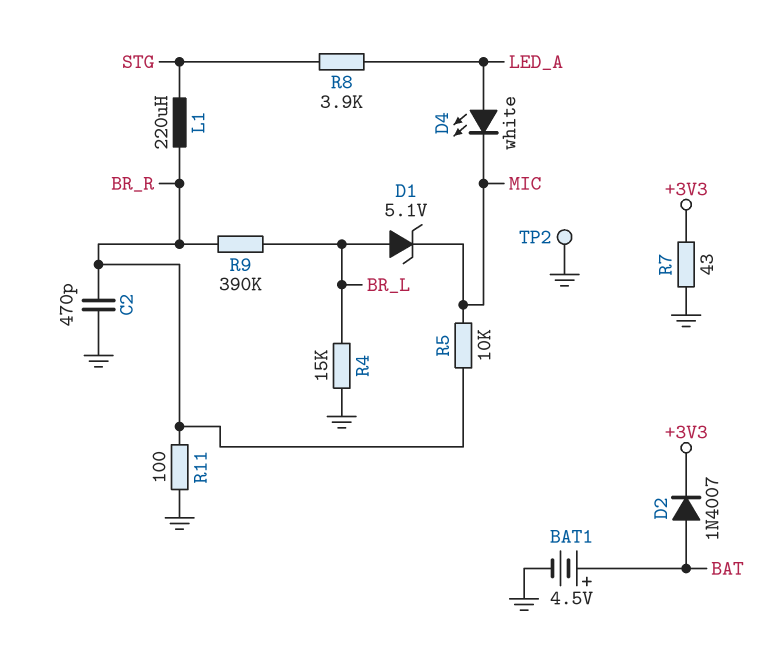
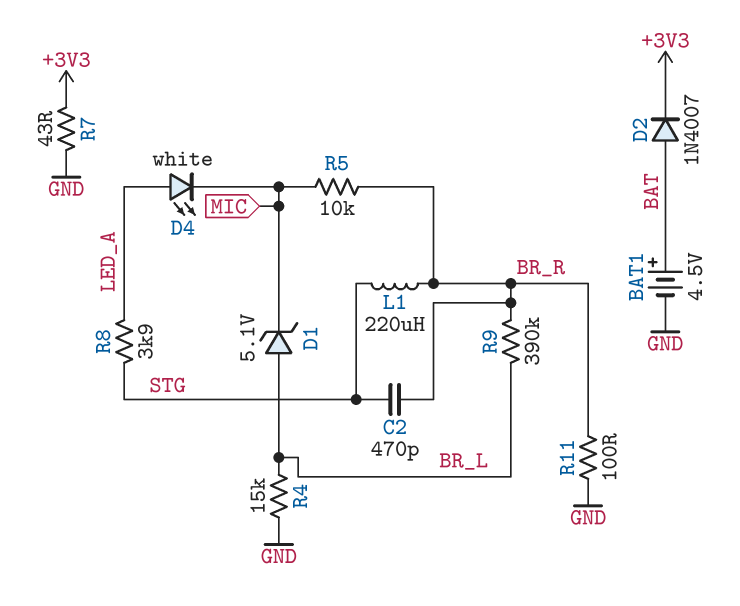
C2: 470pF (BR_R, GND) -> 470pF (BR_R, STG)
TP2: test point (GND) -> none

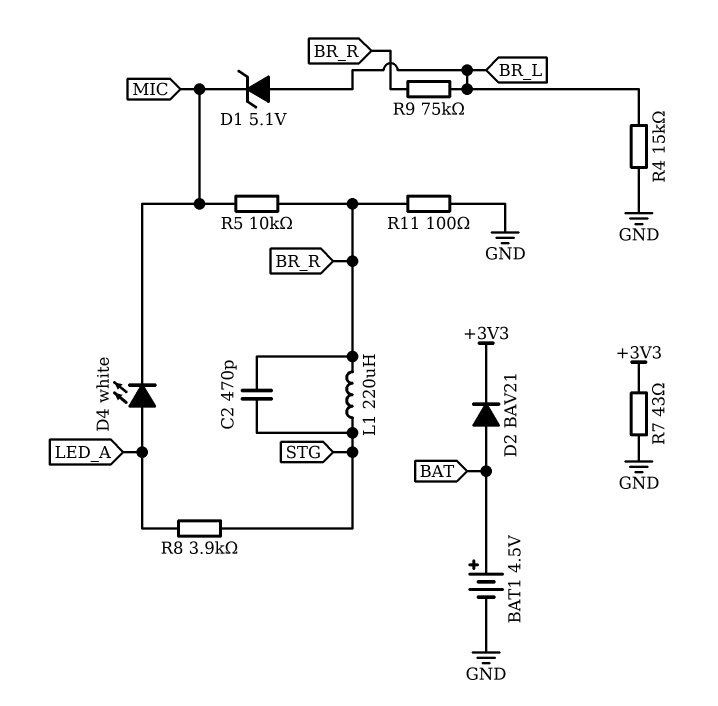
D2: diode 1N4007 (A BAT, K +3V3) -> diode BAV21 (A BAT, K +3V3)
R9: 390k (BR_L, BR_R) -> 75k (BR_L, BR_R)

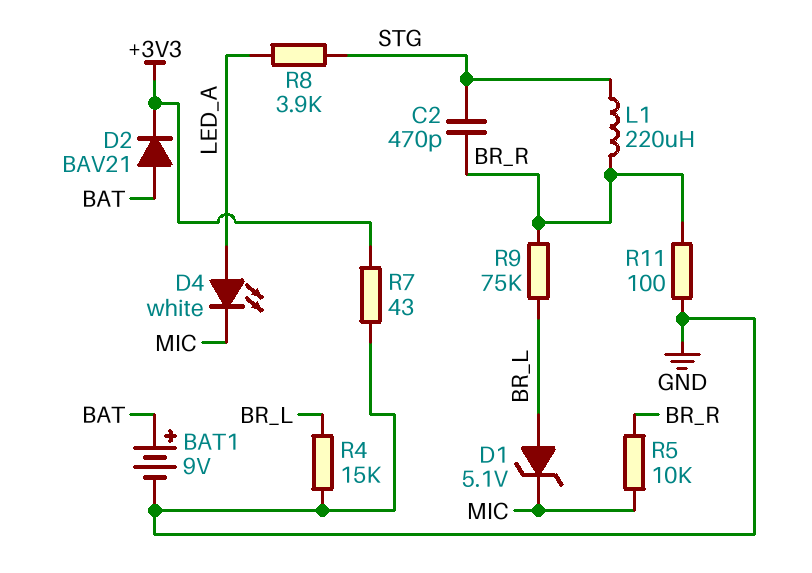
BAT1: 4.5V (plus BAT, minus GND) -> 9V (plus BAT, minus GND)

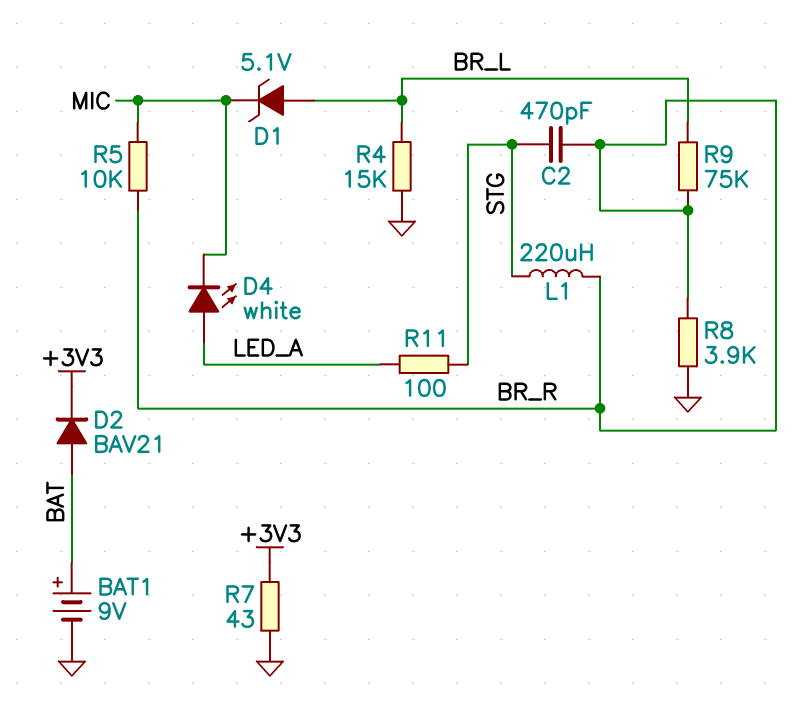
R8: 3.9k (LED_A, STG) -> 3.9k (BR_R, GND)
R11: 100 (BR_R, GND) -> 100 (LED_A, STG)

